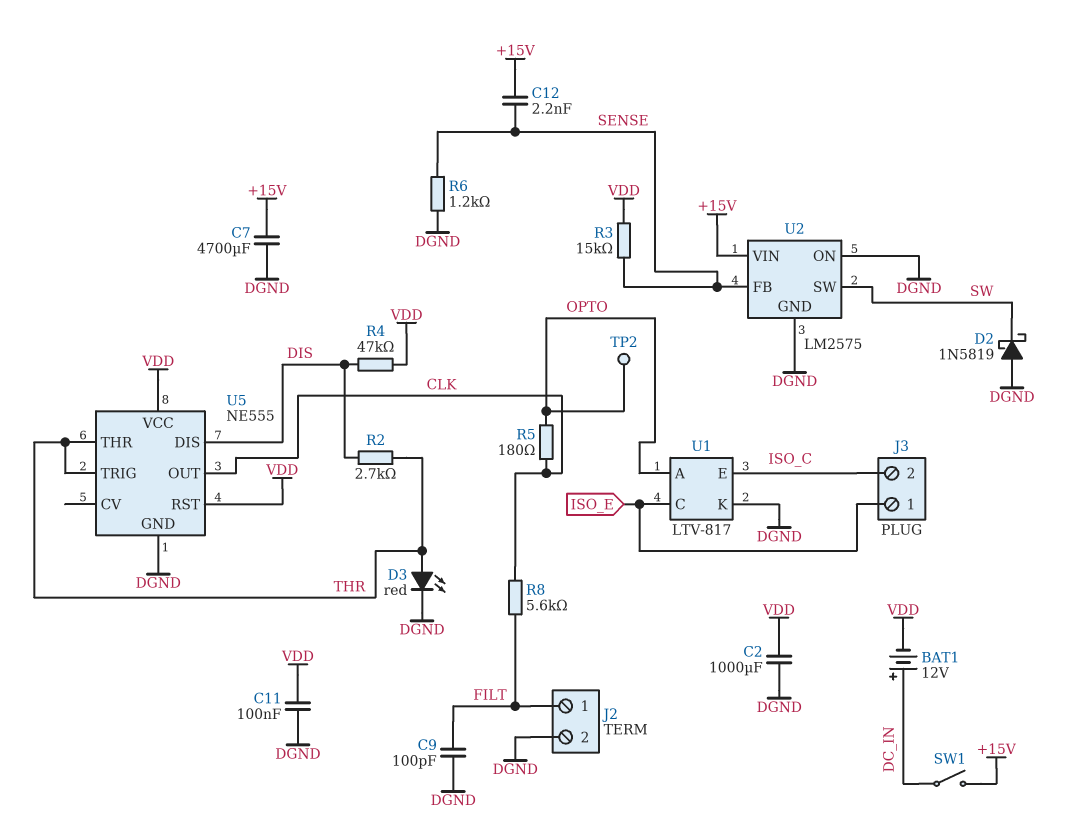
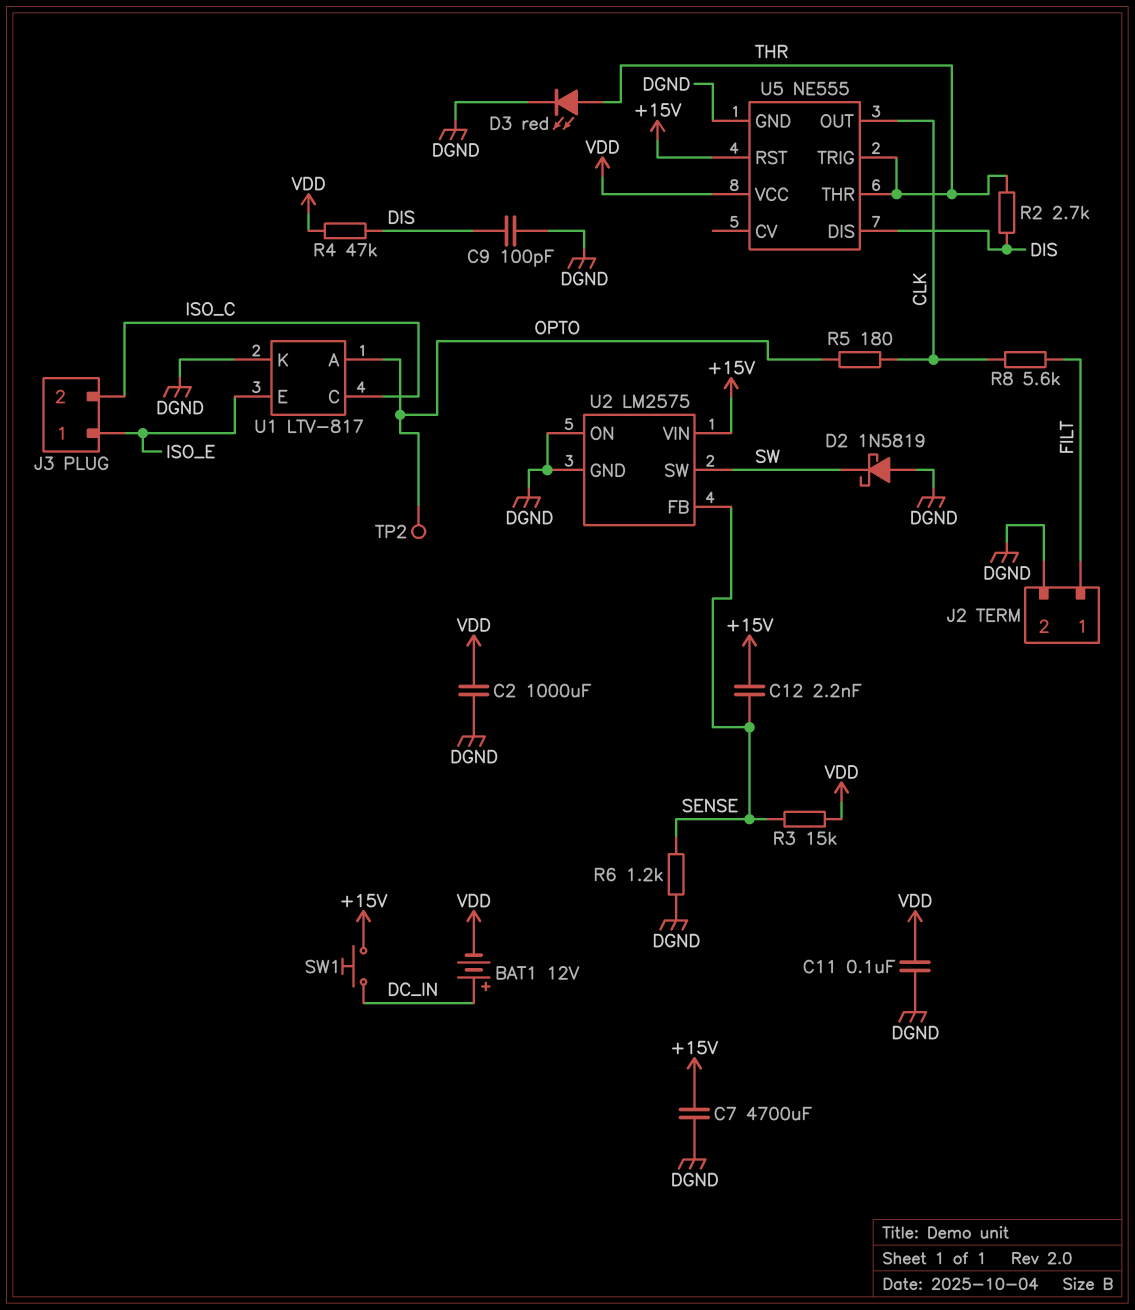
C9: 100pF (DGND, FILT) -> 100pF (DGND, DIS)
SW1: switch (+15V, DC_IN) -> button (+15V, DC_IN)
U1 pin C: ISO_E -> ISO_C
U1 pin E: ISO_C -> ISO_E
U5 pin RST: VDD -> +15V

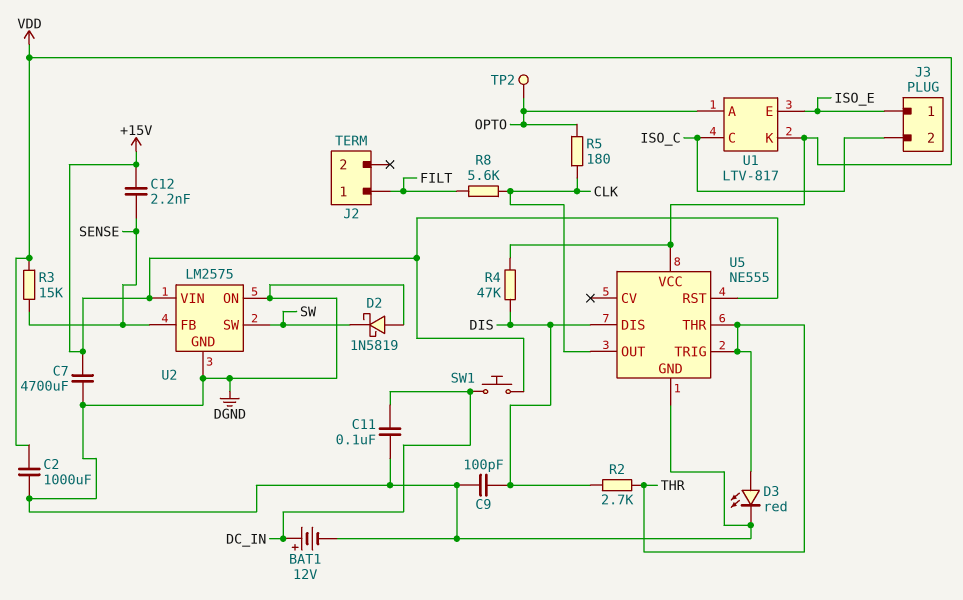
BAT1: 12V (plus DC_IN, minus VDD) -> 12V (plus DC_IN, minus DGND)
C11: 100nF (DGND, VDD) -> 100nF (DC_IN, DGND)
J2 pin 2: DGND -> none
R6: 1.2k (DGND, SENSE) -> none
U1 pin K: DGND -> VDD

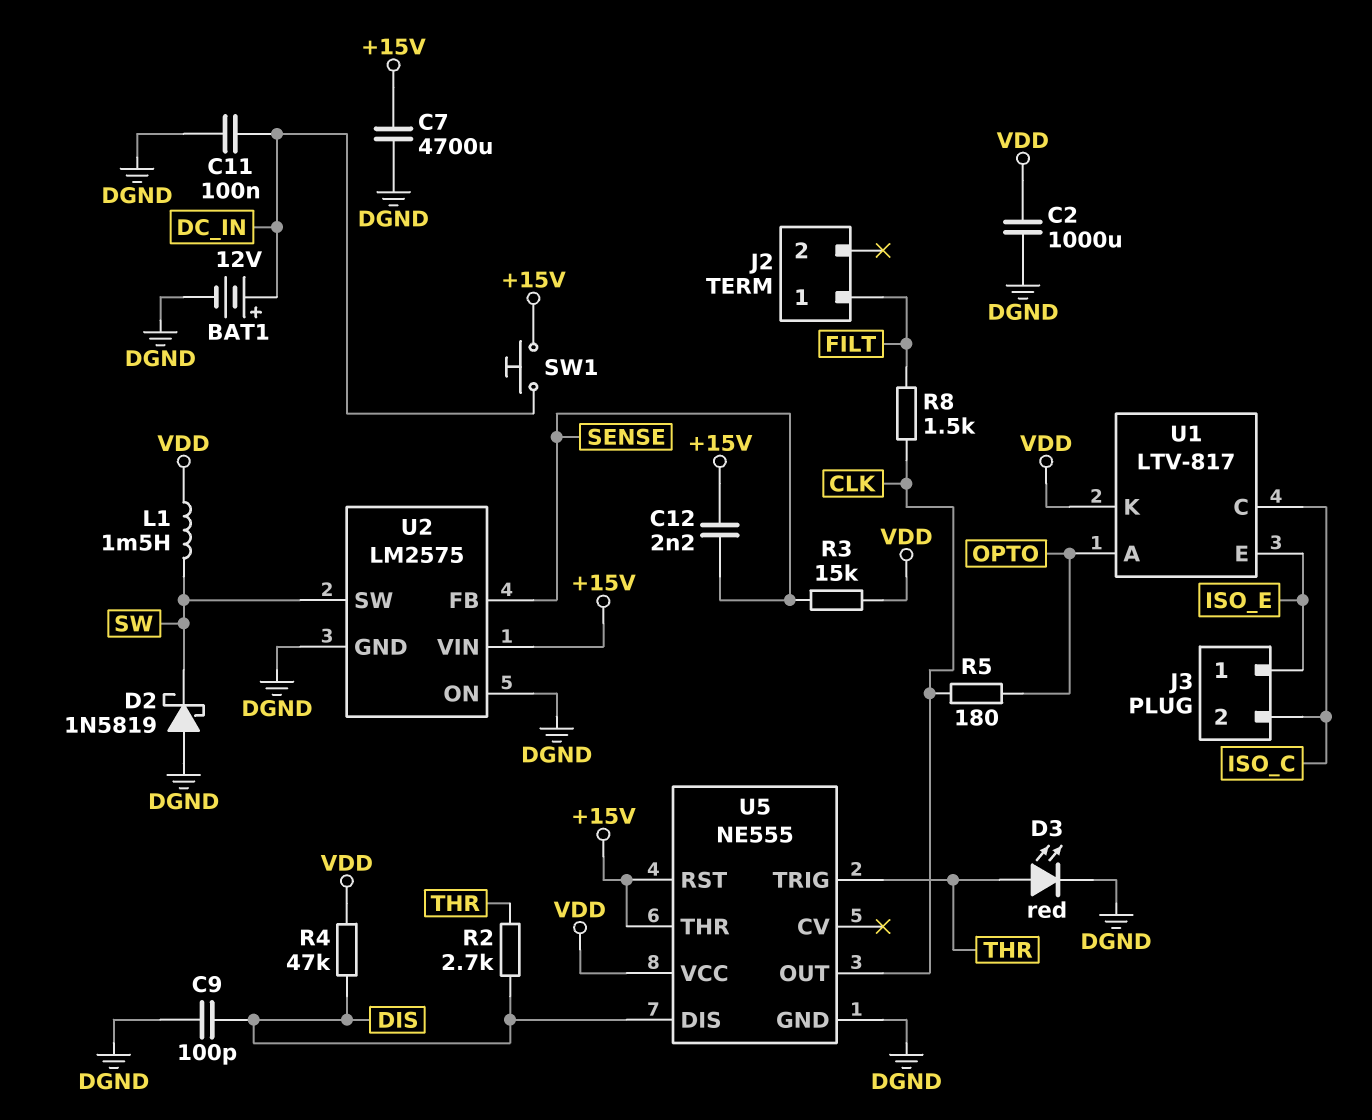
L1: none -> 1.5mH (SW, VDD)
R8: 5.6k (CLK, FILT) -> 1.5k (CLK, FILT)
TP2: test point (OPTO) -> none
U5 pin THR: THR -> +15V

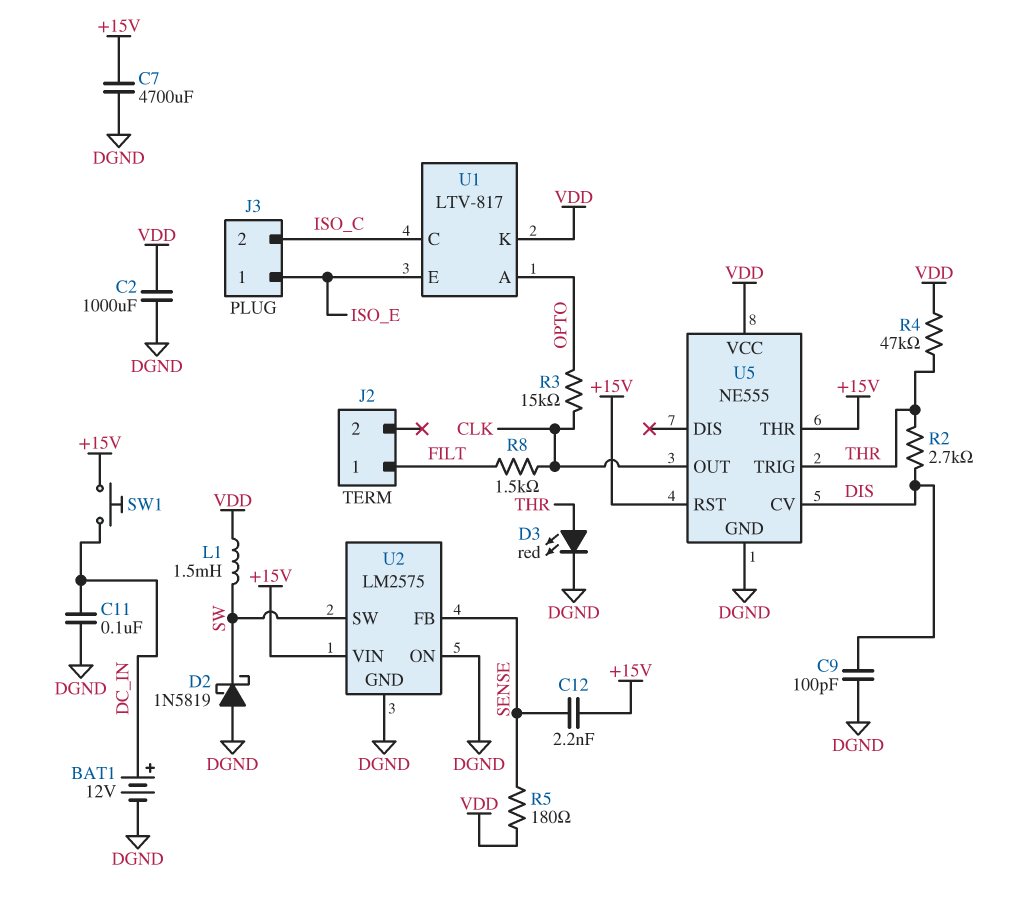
R3: 15k (SENSE, VDD) -> 15k (CLK, OPTO)
R4: 47k (DIS, VDD) -> 47k (THR, VDD)
R5: 180 (CLK, OPTO) -> 180 (SENSE, VDD)
U5 pin CV: none -> DIS
U5 pin DIS: DIS -> none

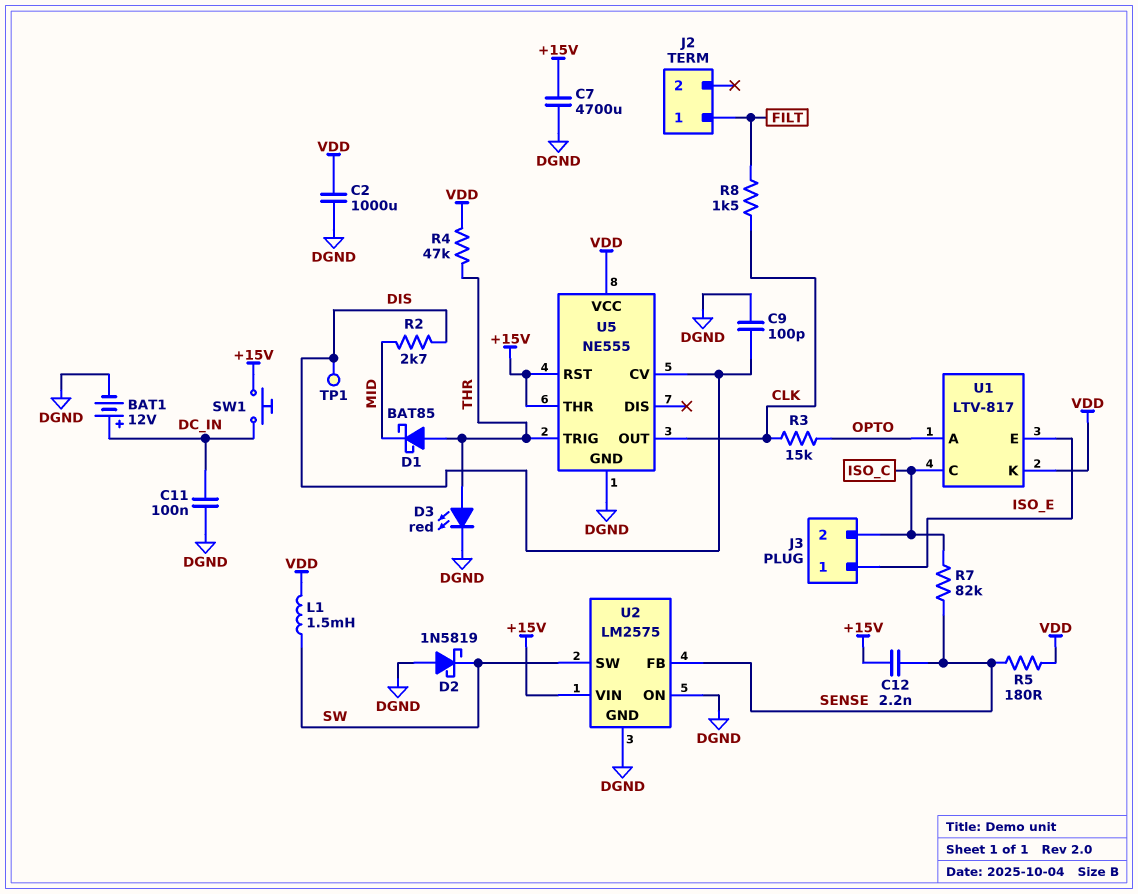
D1: none -> schottky BAT85 (A THR, K MID)
R2: 2.7k (DIS, THR) -> 2.7k (DIS, MID)
R7: none -> 82k (ISO_C, SENSE)
TP1: none -> test point (DIS)

